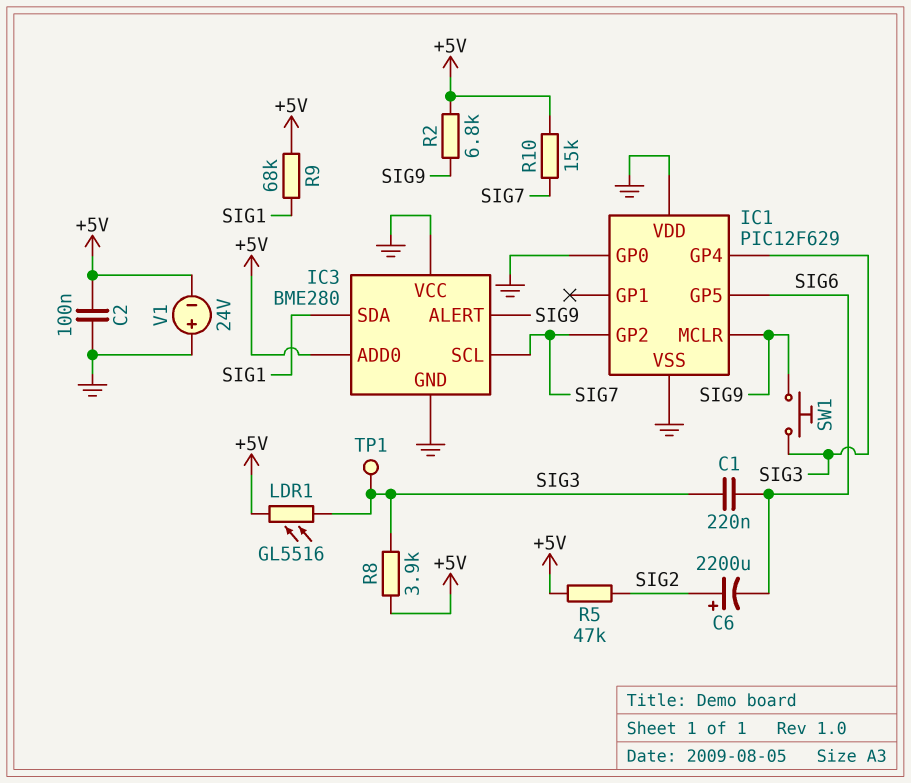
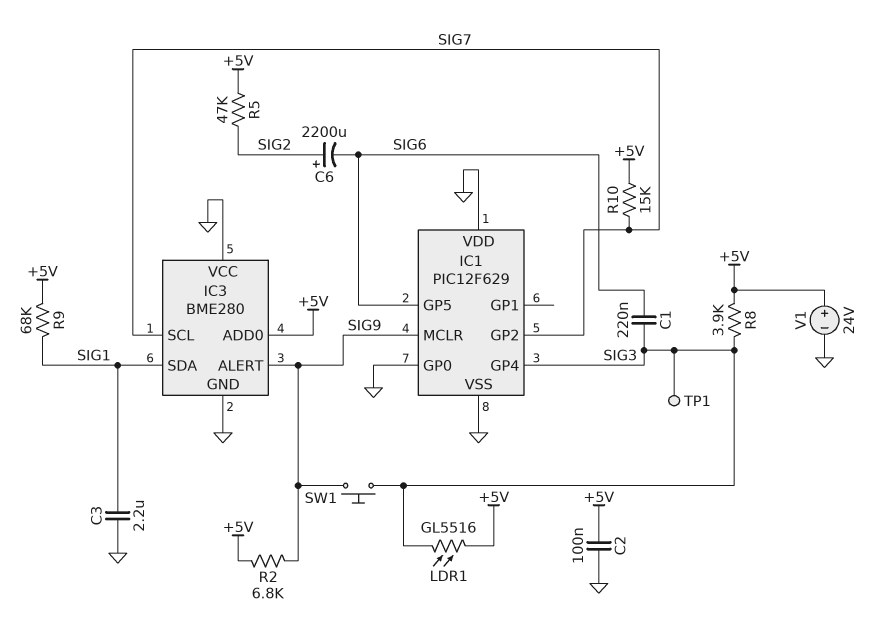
C3: none -> 2.2uF (GND, SIG1)
V1: 24V (plus GND, minus +5V) -> 24V (plus +5V, minus GND)

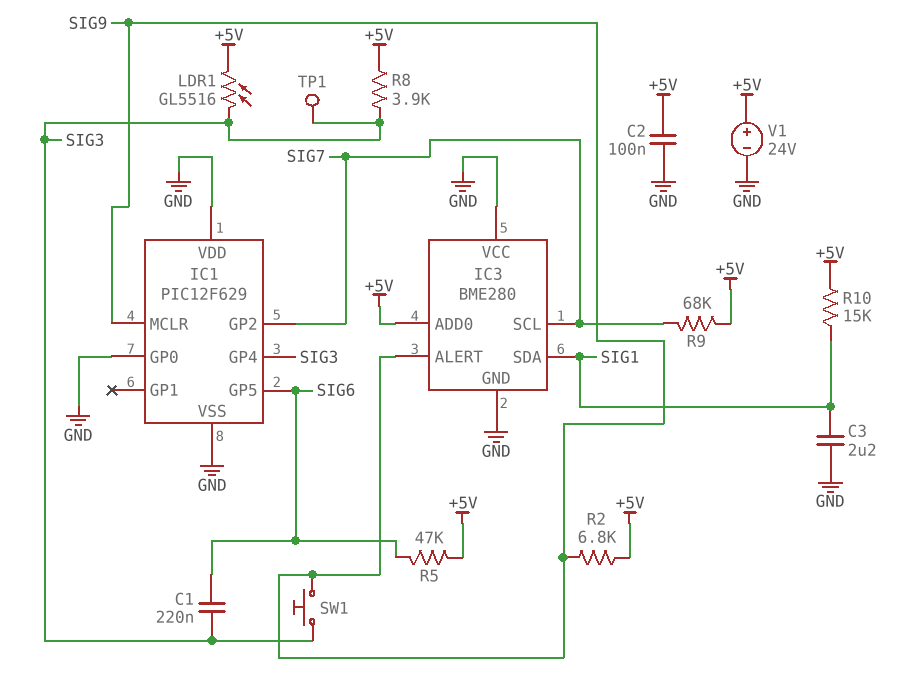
C6: 2200uF (plus SIG2, minus SIG6) -> none
R5: 47k (+5V, SIG2) -> 47k (+5V, SIG6)
R9: 68k (+5V, SIG1) -> 68k (+5V, SIG7)
R10: 15k (+5V, SIG7) -> 15k (+5V, SIG1)

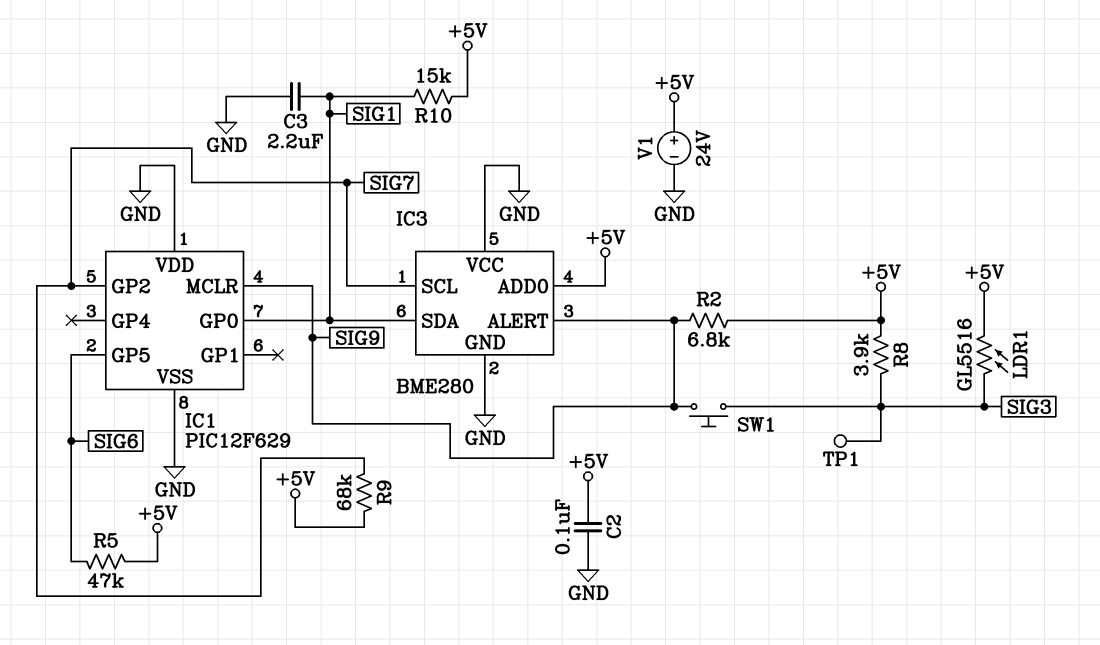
C1: 220nF (SIG3, SIG6) -> none
IC1 pin GP0: GND -> SIG1
IC1 pin GP4: SIG3 -> none

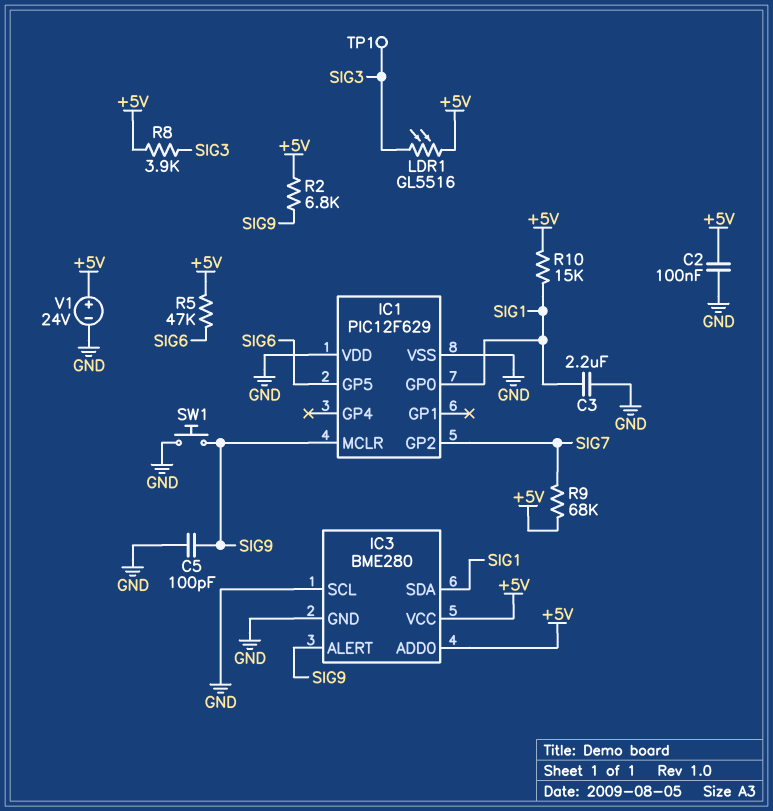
C5: none -> 100pF (GND, SIG9)
IC3 pin SCL: SIG7 -> GND
IC3 pin VCC: GND -> +5V
SW1: button (SIG3, SIG9) -> button (GND, SIG9)

